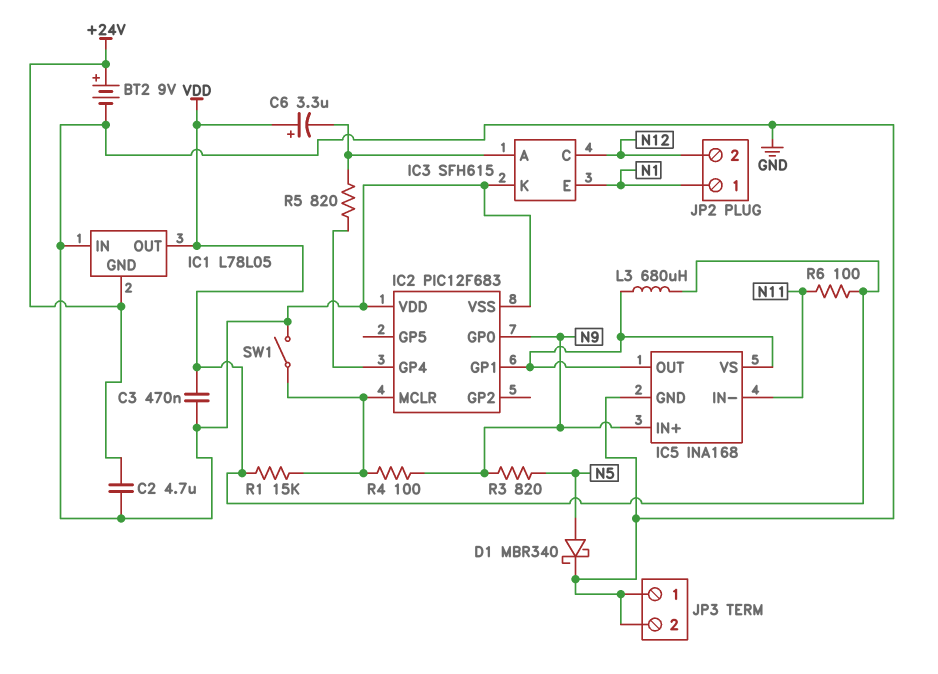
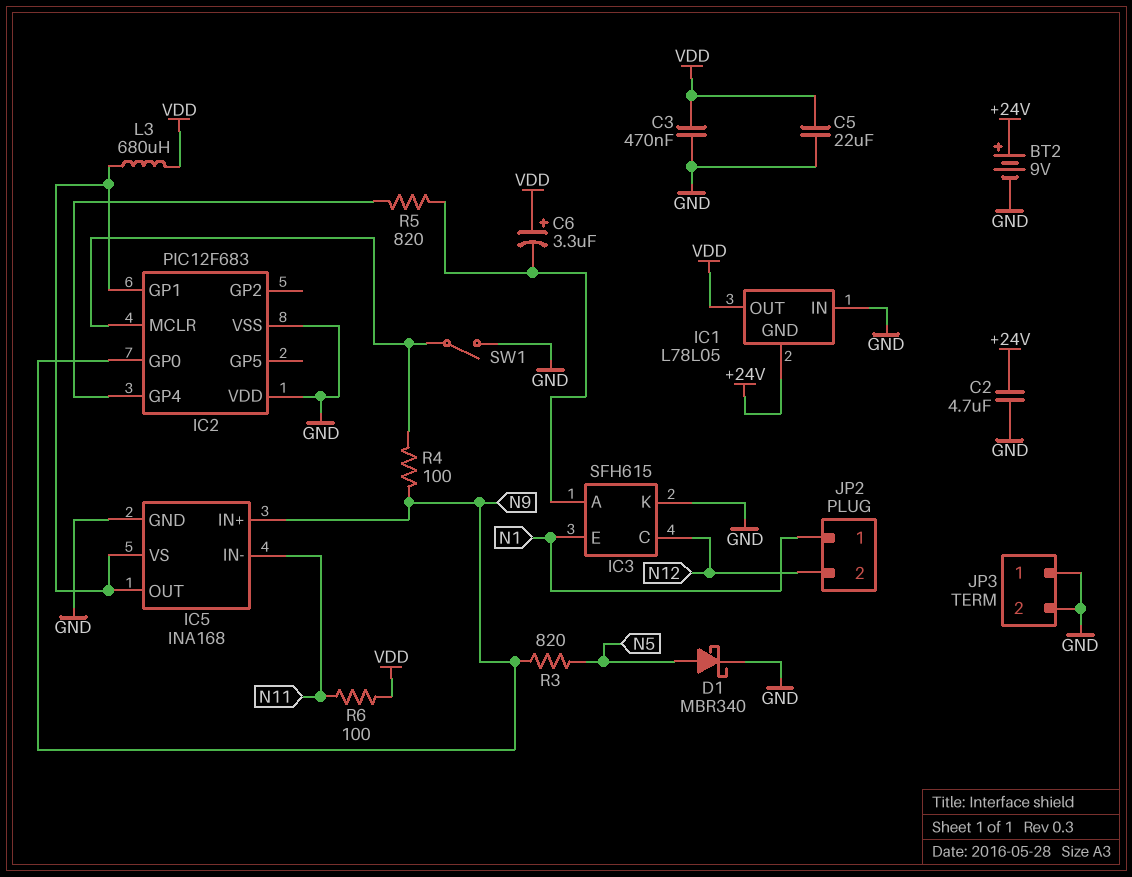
C5: none -> 22uF (GND, VDD)
R1: 15k (IC2/MCLR, VDD) -> none

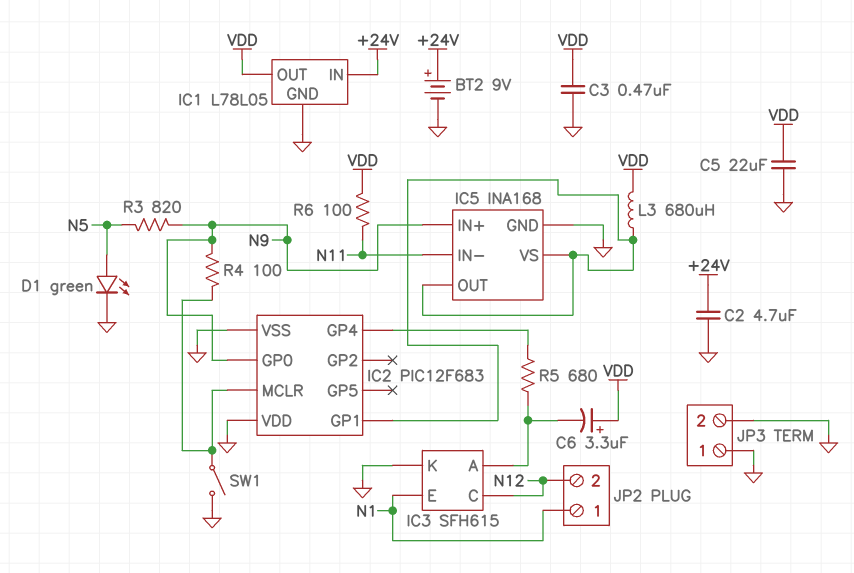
D1: schottky MBR340 (A N5, K GND) -> LED green (A N5, K GND)
IC1 pin GND: +24V -> GND
IC1 pin IN: GND -> +24V
R5: 820 (IC2/GP4, IC3/A) -> 680 (IC2/GP4, IC3/A)

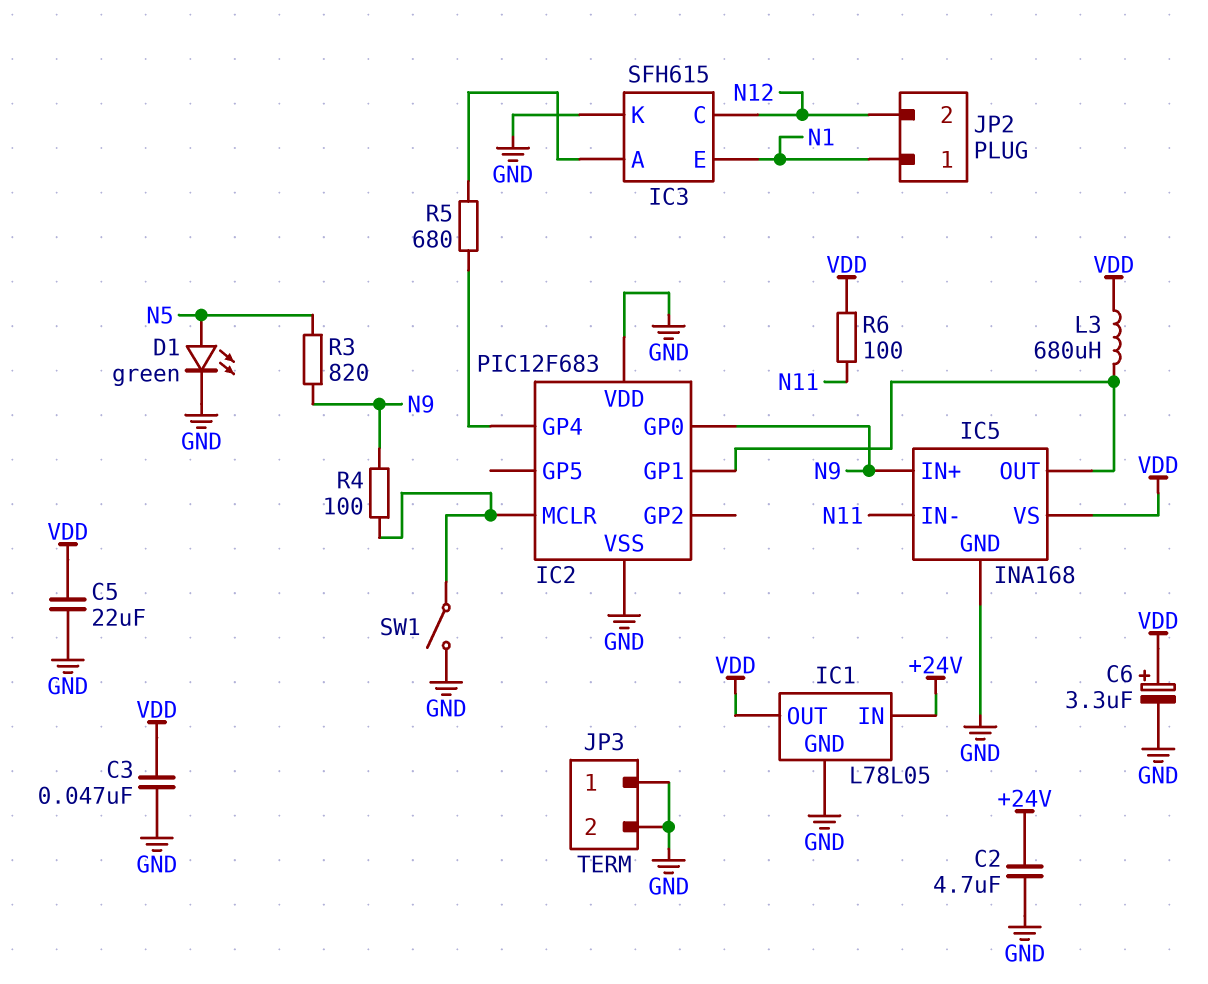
BT2: 9V (plus +24V, minus GND) -> none
C3: 470nF (GND, VDD) -> 47nF (GND, VDD)
C6: 3.3uF (plus VDD, minus IC3/A) -> 3.3uF (plus VDD, minus GND)
IC5 pin VS: IC2/GP1 -> VDD

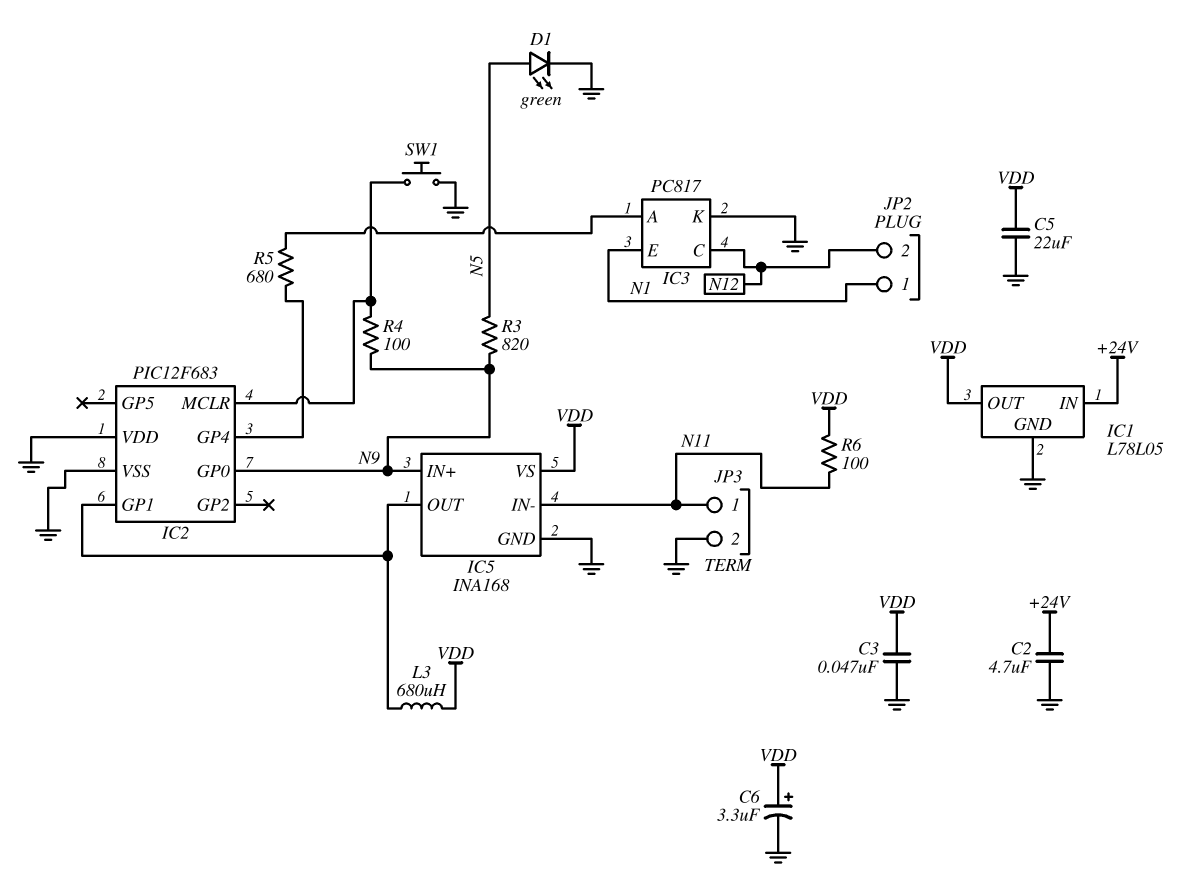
IC3: SFH615 -> PC817
JP3 pin 1: GND -> N11
SW1: switch (GND, IC2/MCLR) -> button (GND, IC2/MCLR)

